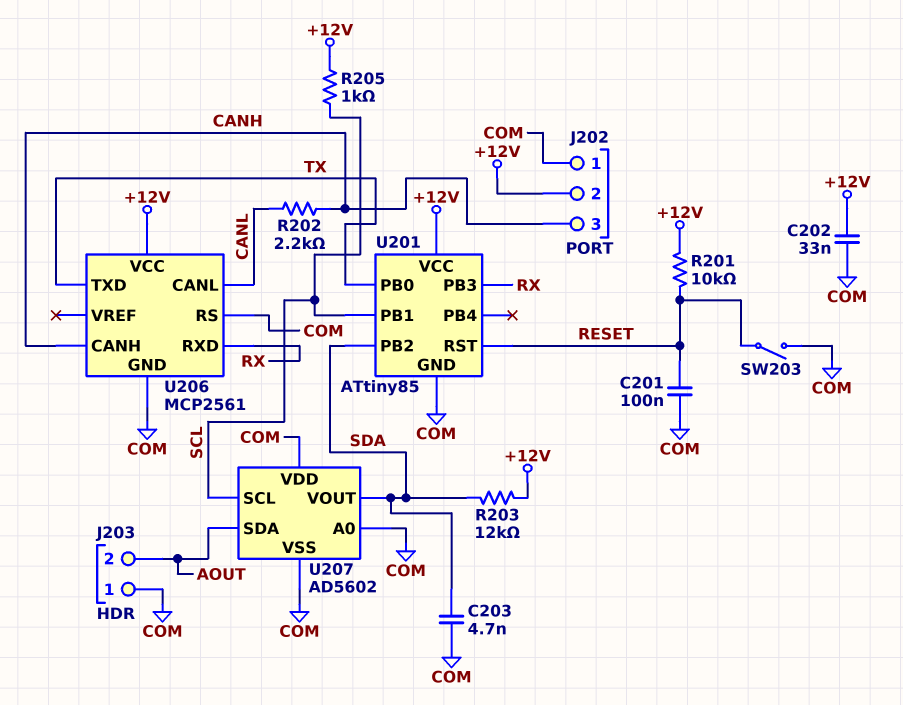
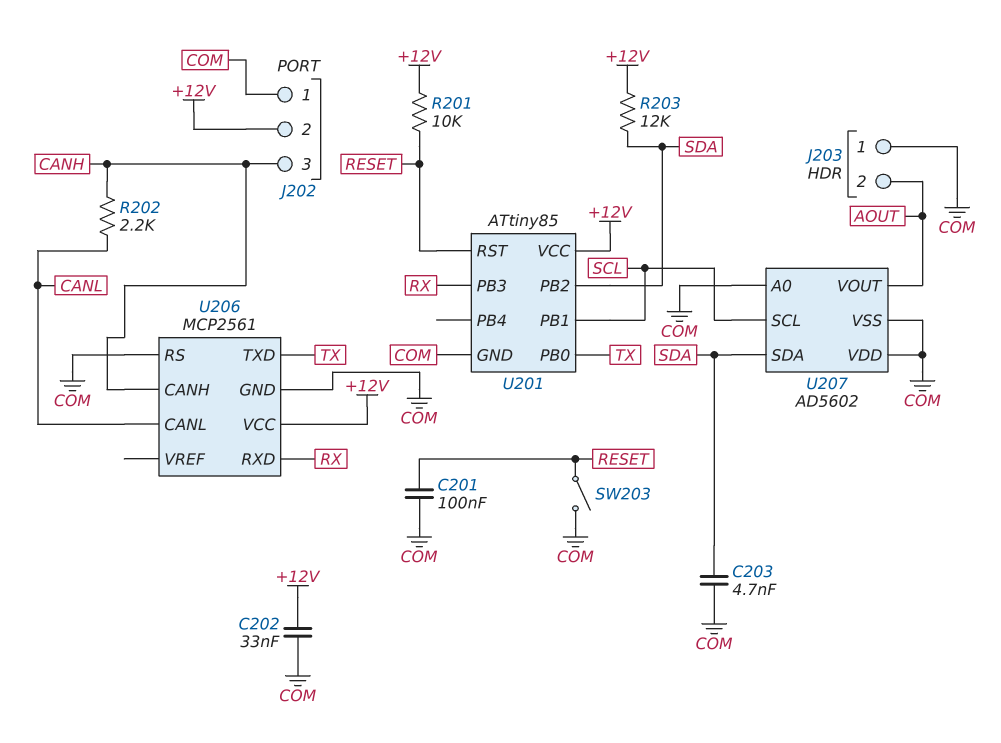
R205: 1k (+12V, SCL) -> none
U207 pin SDA: AOUT -> SDA
U207 pin VOUT: SDA -> AOUT

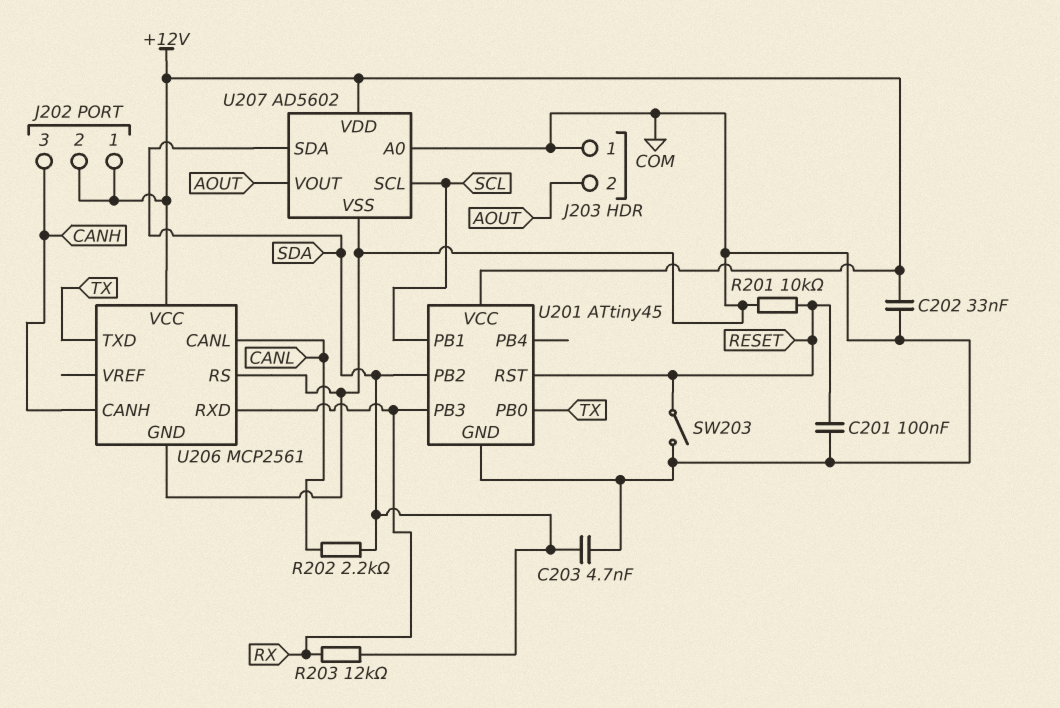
J202 pin 1: COM -> +12V
R201: 10k (+12V, RESET) -> 10k (COM, RESET)
R202: 2.2k (CANH, CANL) -> 2.2k (CANL, SDA)
R203: 12k (+12V, SDA) -> 12k (RX, SDA)
U201: ATtiny85 -> ATtiny45
U207 pin VDD: COM -> +12V

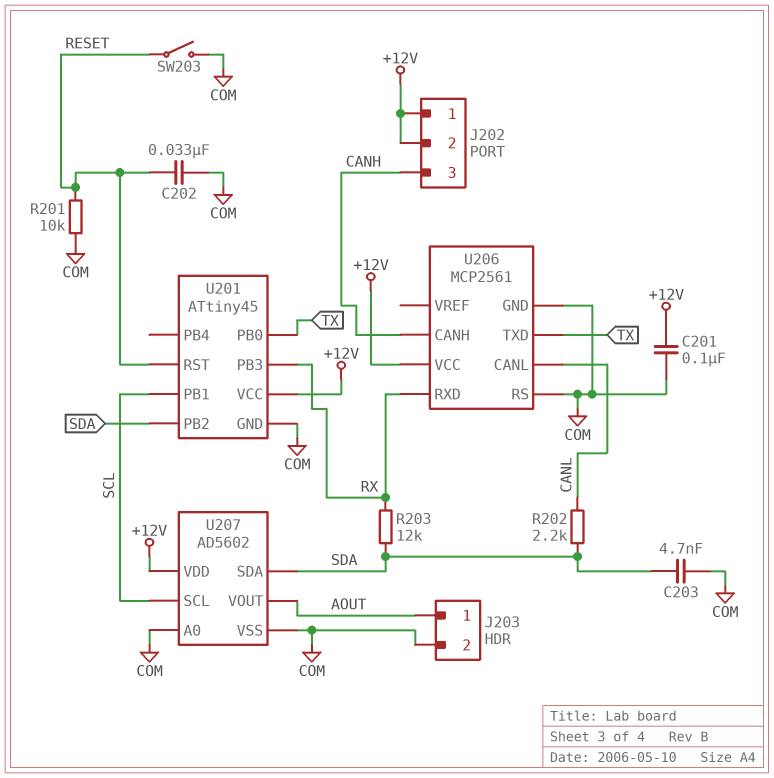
C201: 100nF (COM, RESET) -> 100nF (+12V, COM)
C202: 33nF (+12V, COM) -> 33nF (COM, RESET)
J203 pin 1: COM -> AOUT
J203 pin 2: AOUT -> COM

